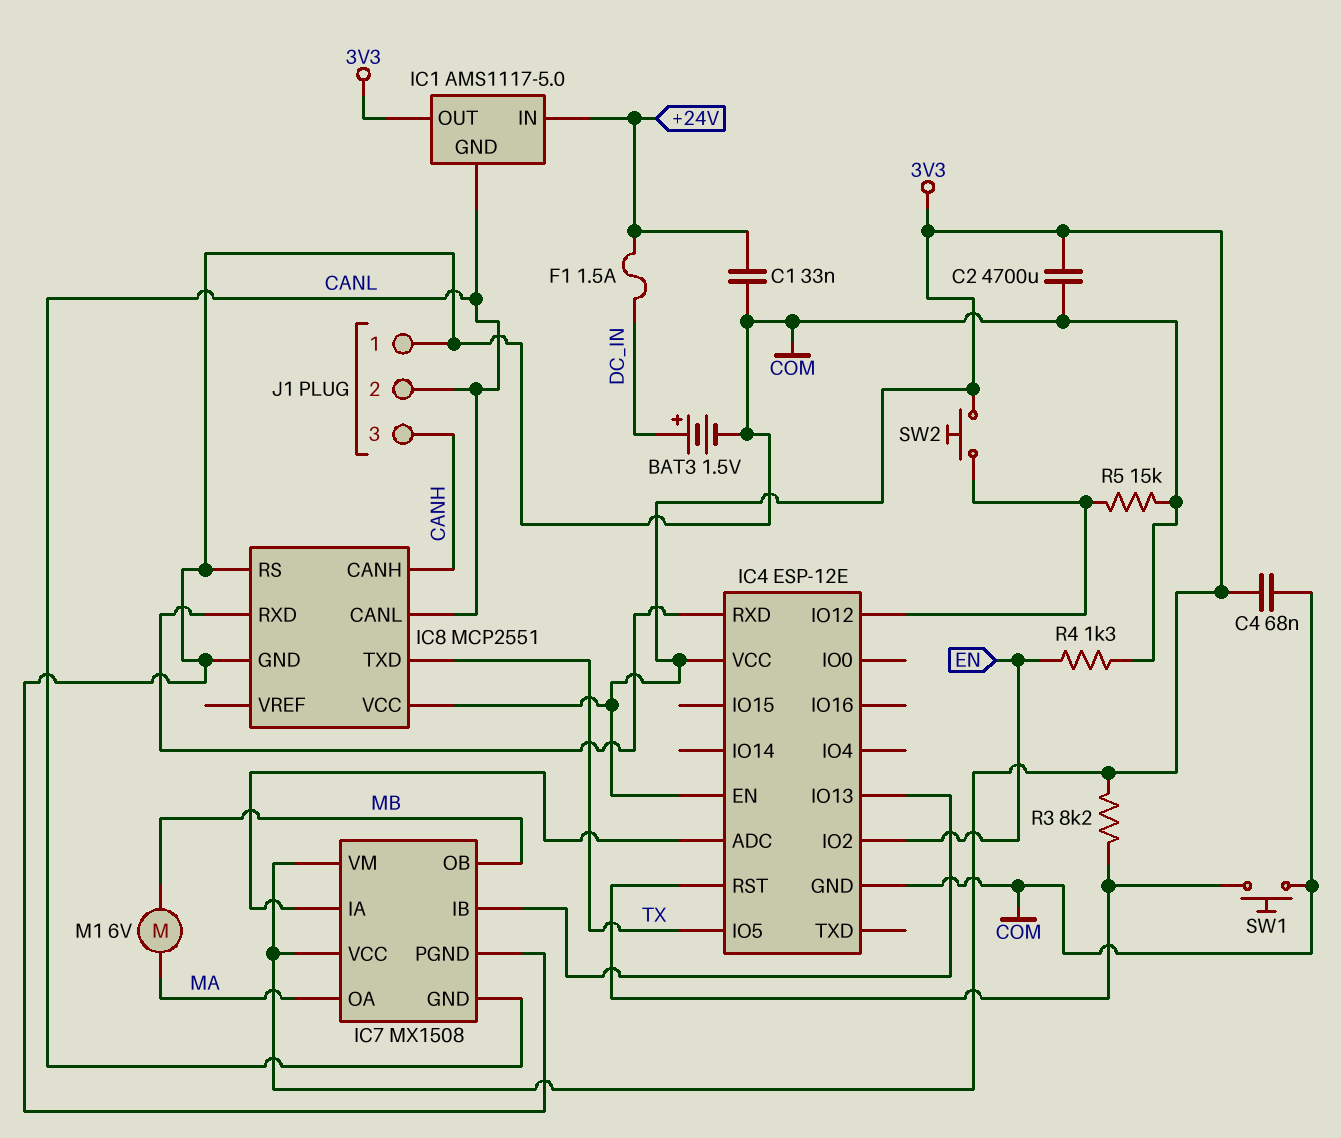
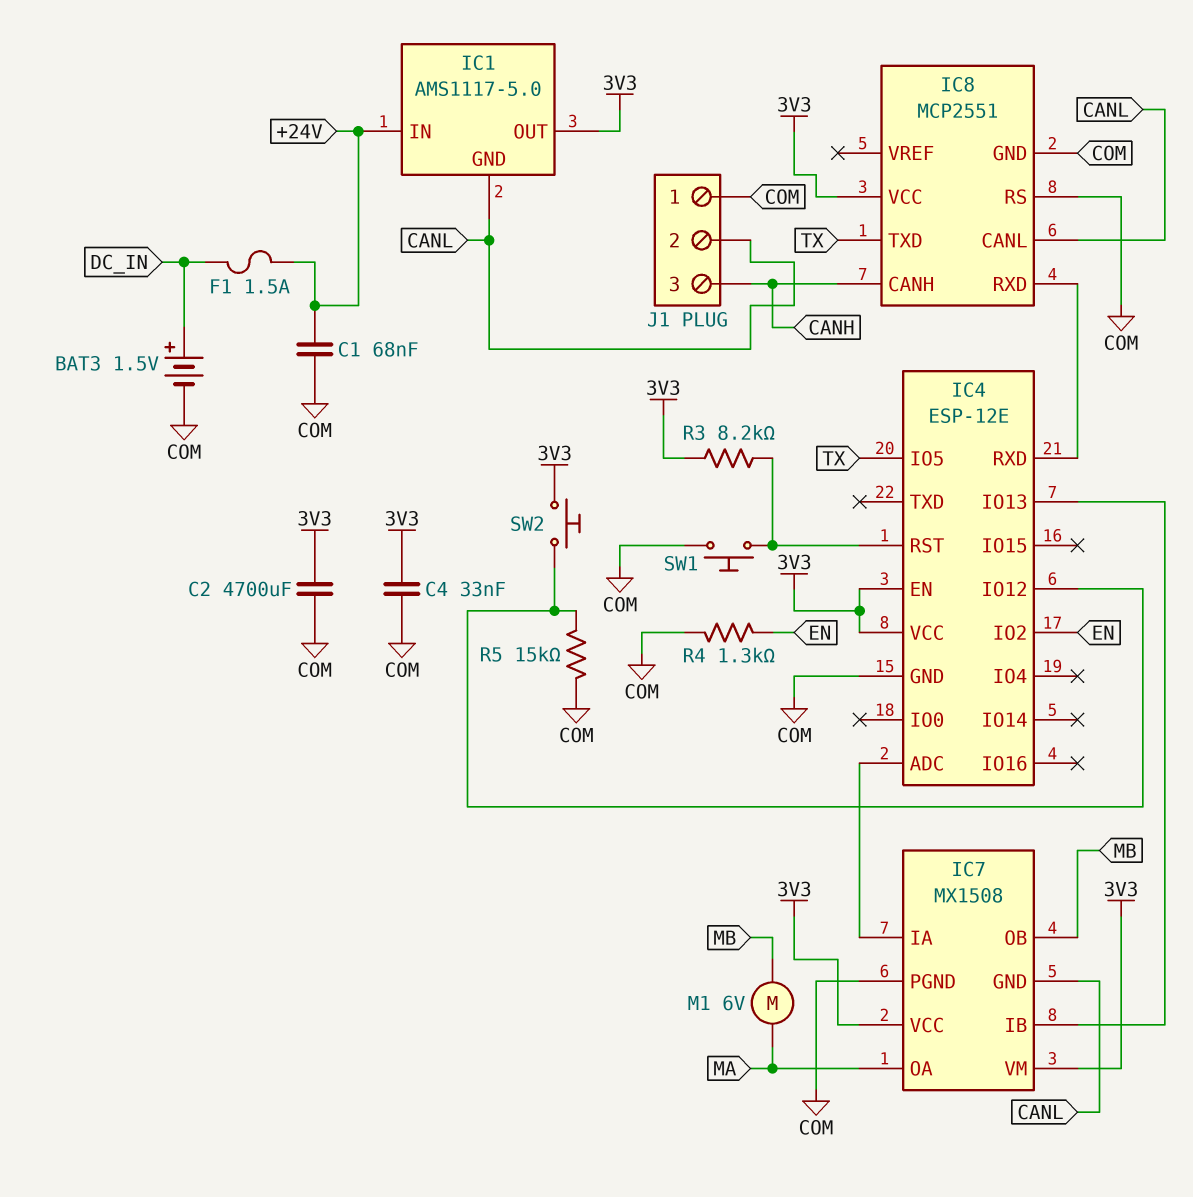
C1: 33nF (+24V, COM) -> 68nF (+24V, COM)
C4: 68nF (3V3, COM) -> 33nF (3V3, COM)

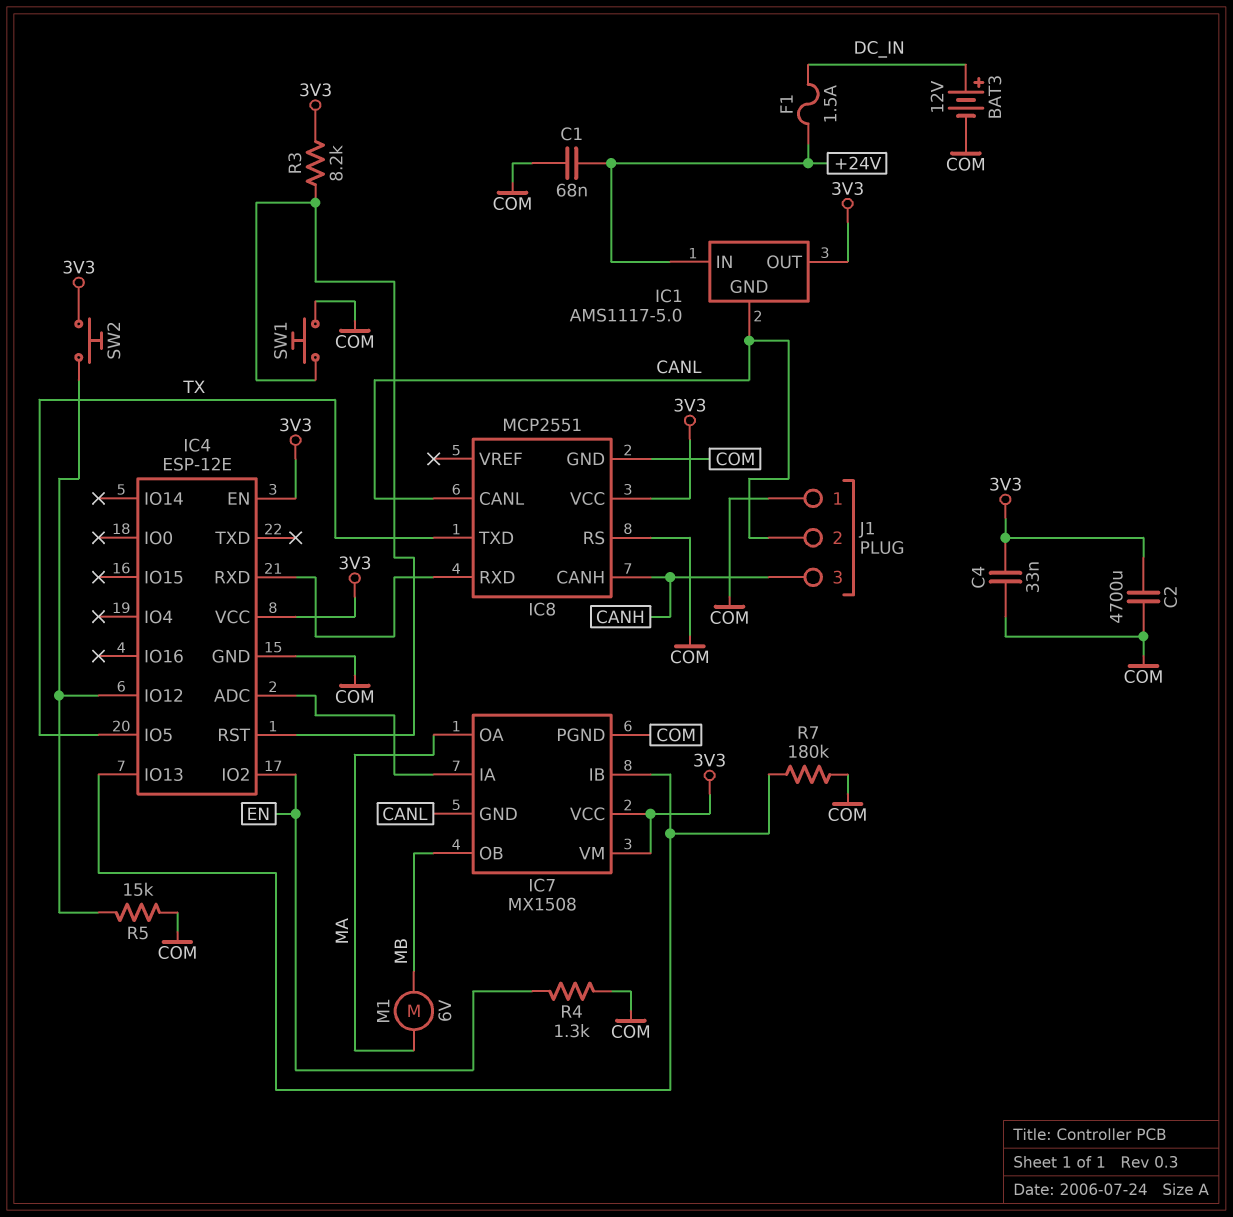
BAT3: 1.5V (plus DC_IN, minus COM) -> 12V (plus DC_IN, minus COM)
R7: none -> 180k (COM, IC4/IO13)

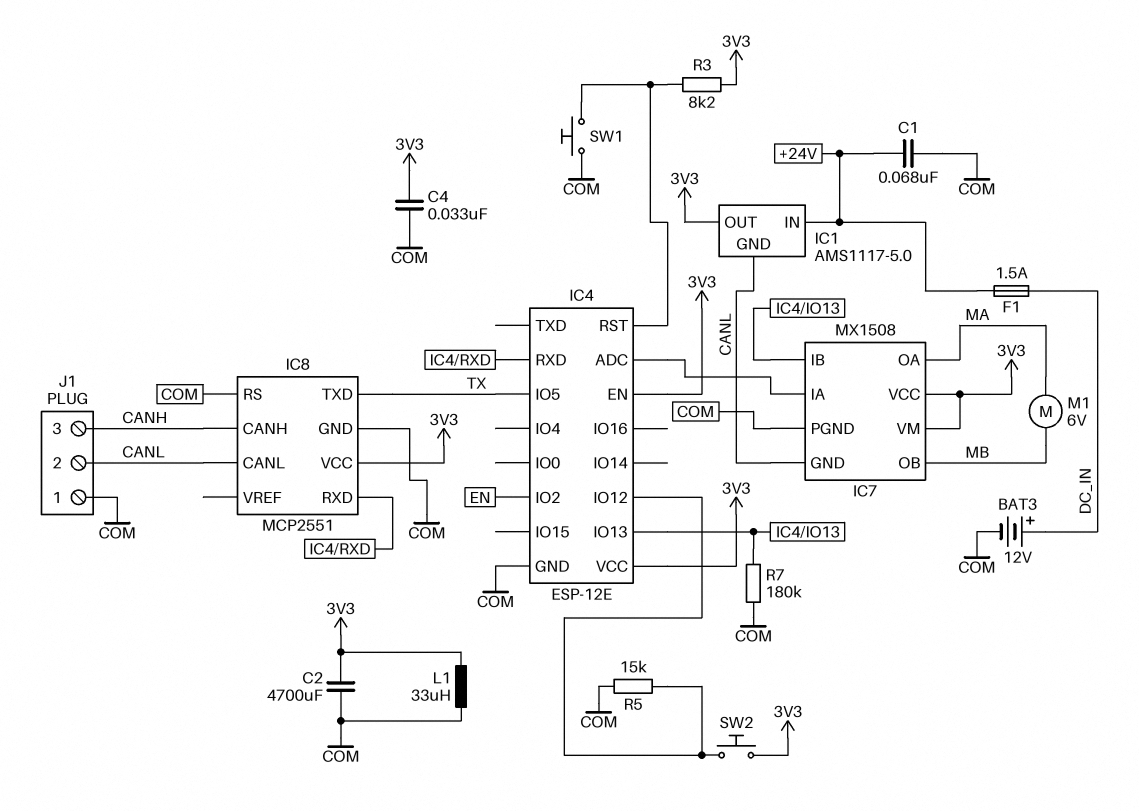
L1: none -> 33uH (3V3, COM)
R4: 1.3k (COM, EN) -> none

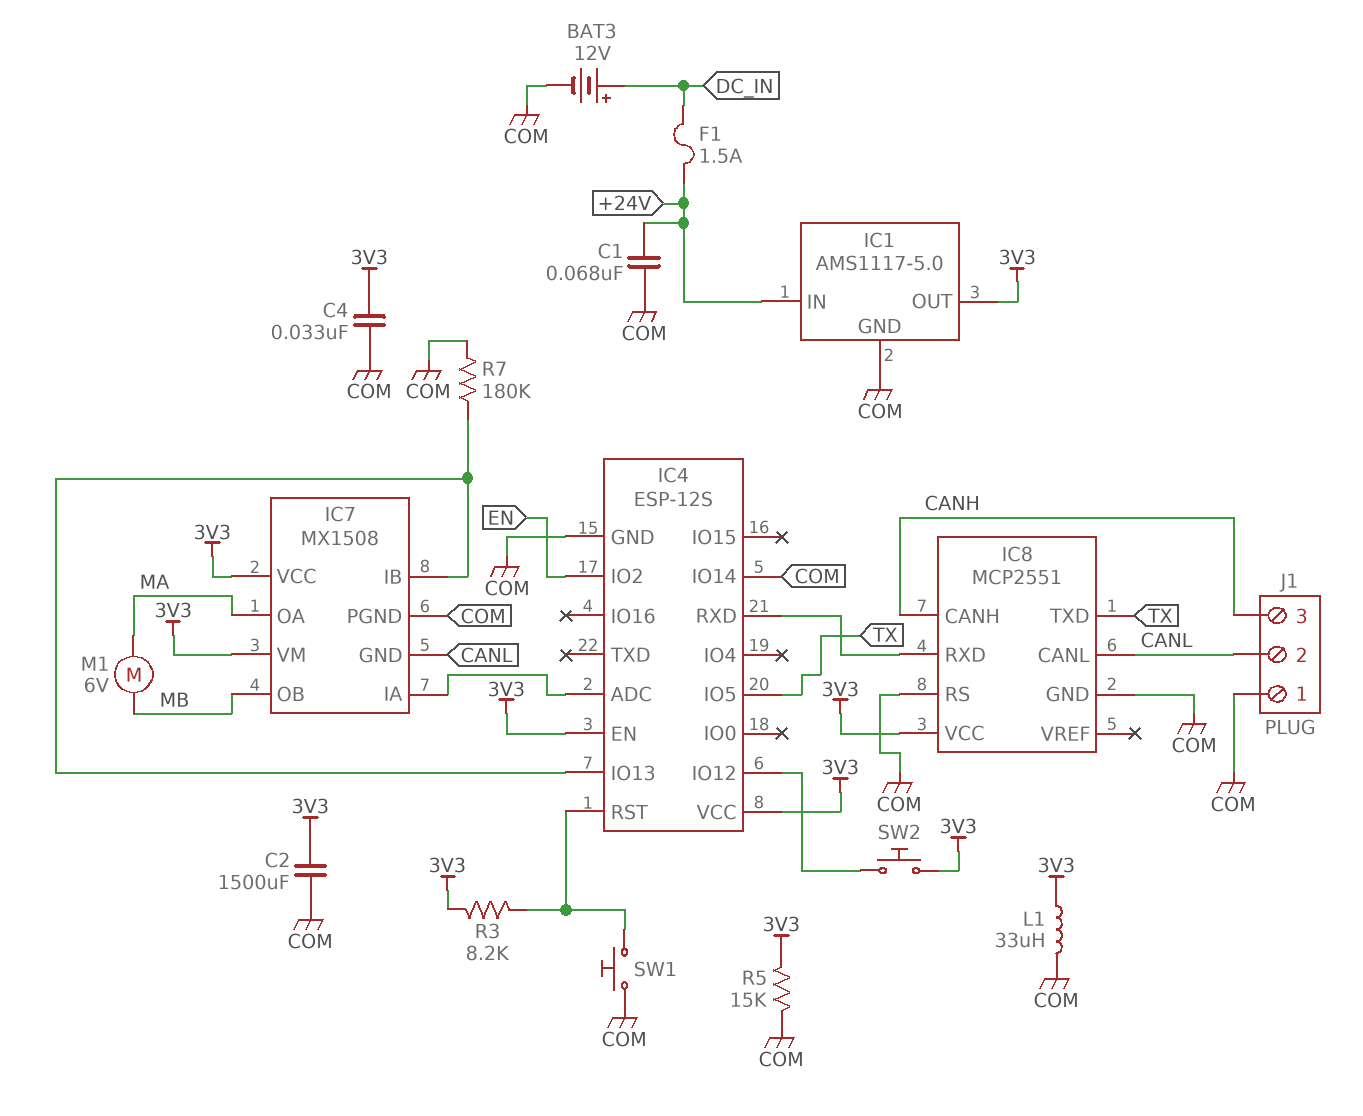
C2: 4700uF (3V3, COM) -> 1500uF (3V3, COM)
IC1 pin GND: CANL -> COM
IC4: ESP-12E -> ESP-12S
IC4 pin IO14: none -> COM
R5: 15k (COM, IC4/IO12) -> 15k (3V3, COM)

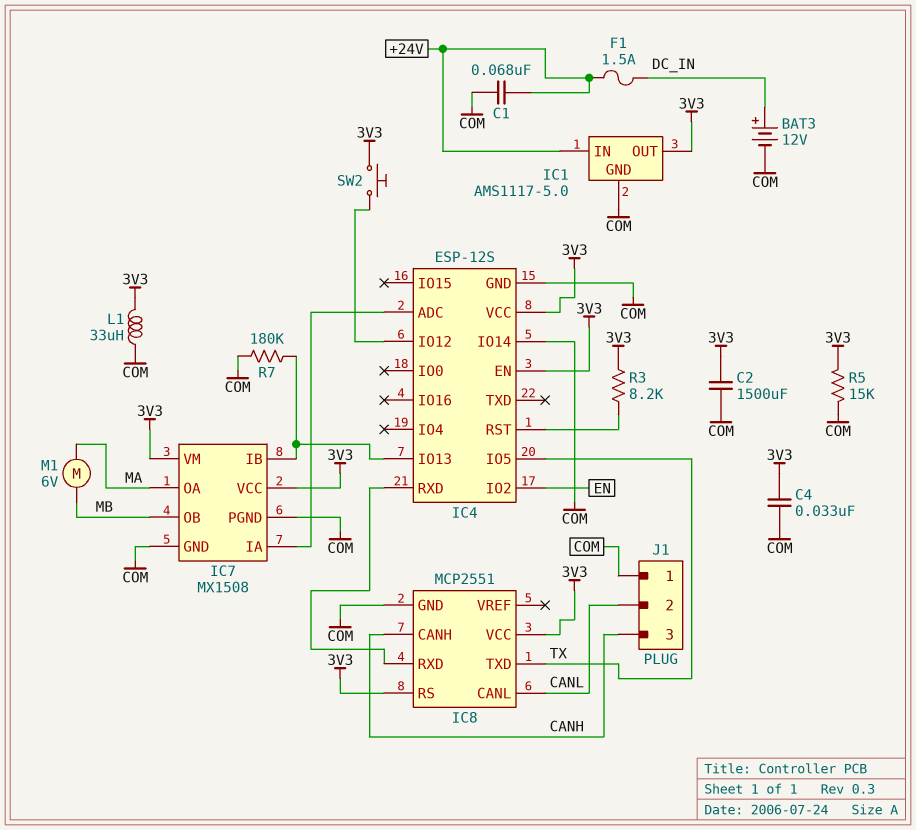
IC7 pin GND: CANL -> COM
IC8 pin RS: COM -> 3V3
SW1: button (COM, IC4/RST) -> none

